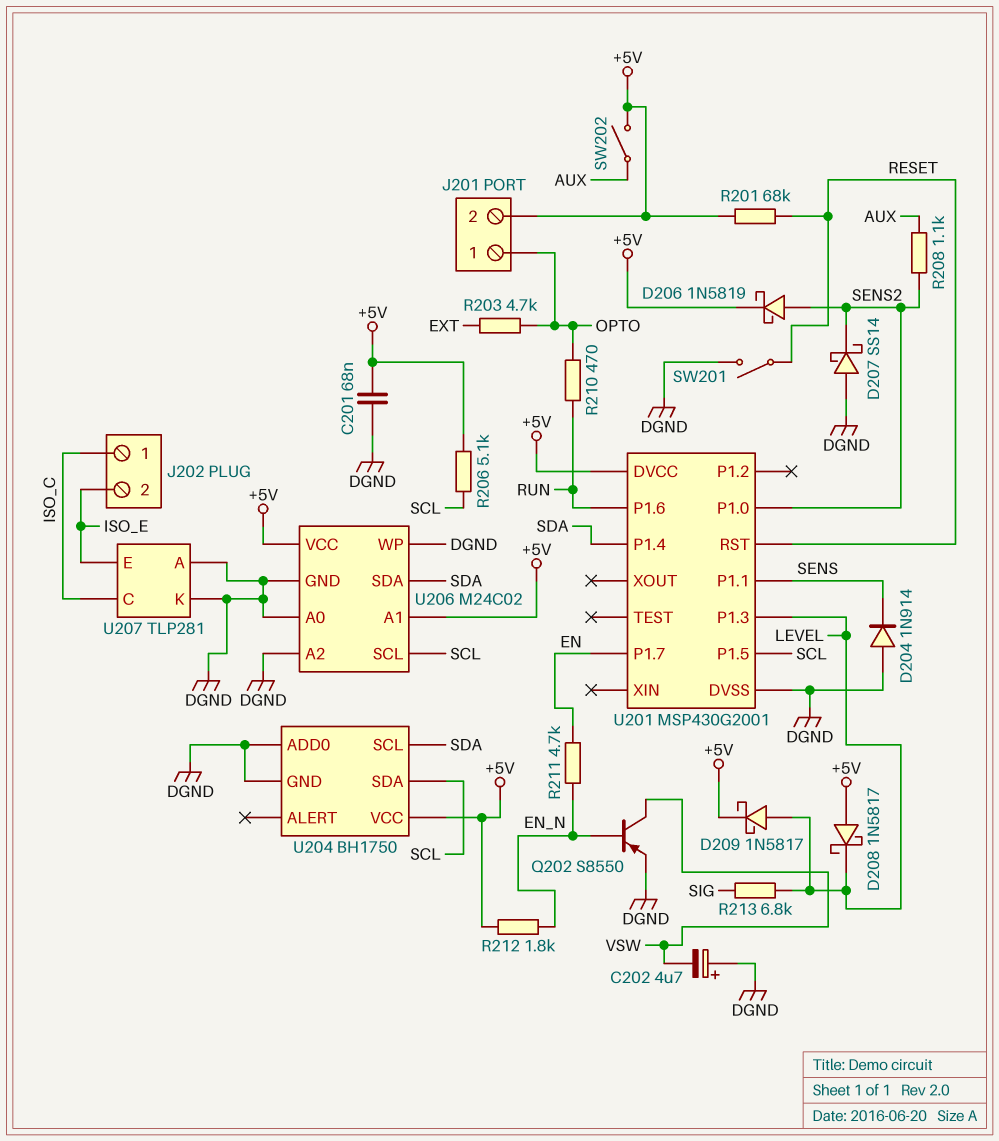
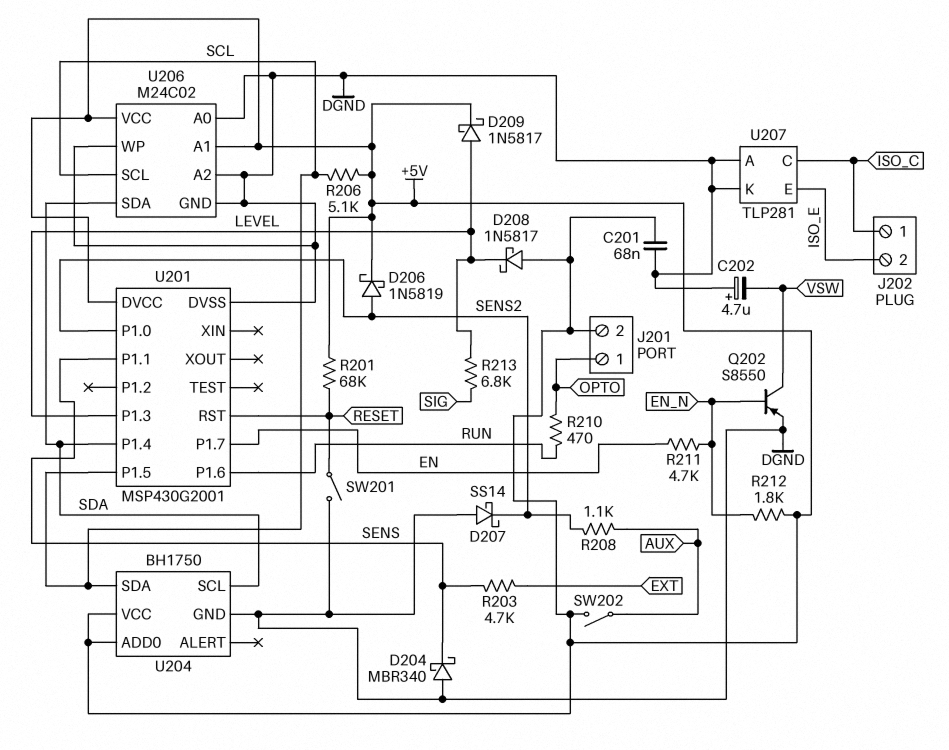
D204: diode 1N914 (A DGND, K SENS) -> schottky MBR340 (A DGND, K SENS)
R203: 4.7k (EXT, OPTO) -> 4.7k (EXT, SENS)
U204 pin ADD0: DGND -> +5V

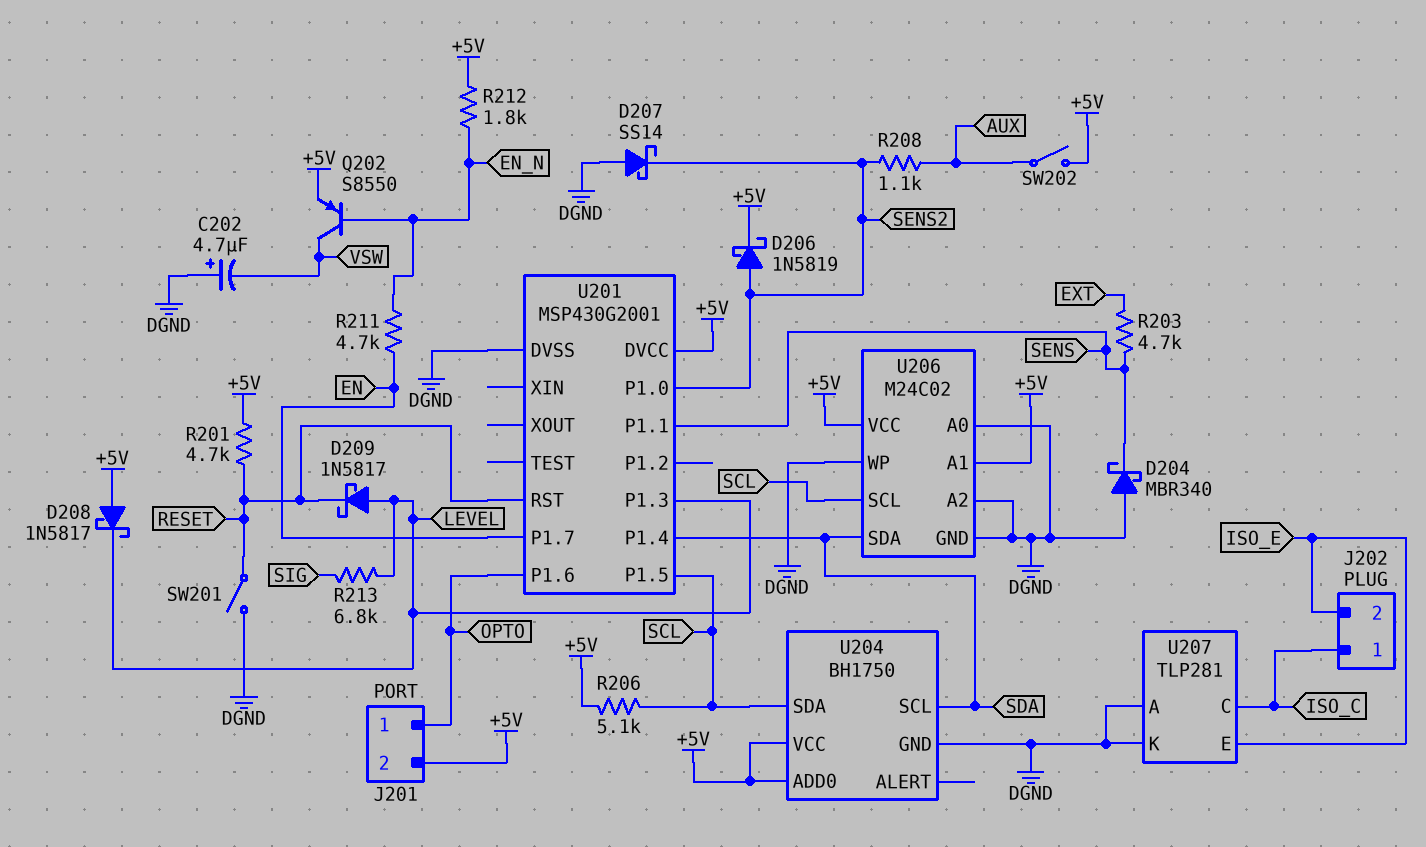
C201: 68nF (+5V, DGND) -> none
D209: schottky 1N5817 (A LEVEL, K +5V) -> schottky 1N5817 (A LEVEL, K RESET)
Q202: PNP S8550 (B EN_N, C VSW, E DGND) -> PNP S8550 (B EN_N, C VSW, E +5V)
R201: 68k (+5V, RESET) -> 4.7k (+5V, RESET)
R210: 470 (OPTO, RUN) -> none
U201 pin P1.6: RUN -> OPTO

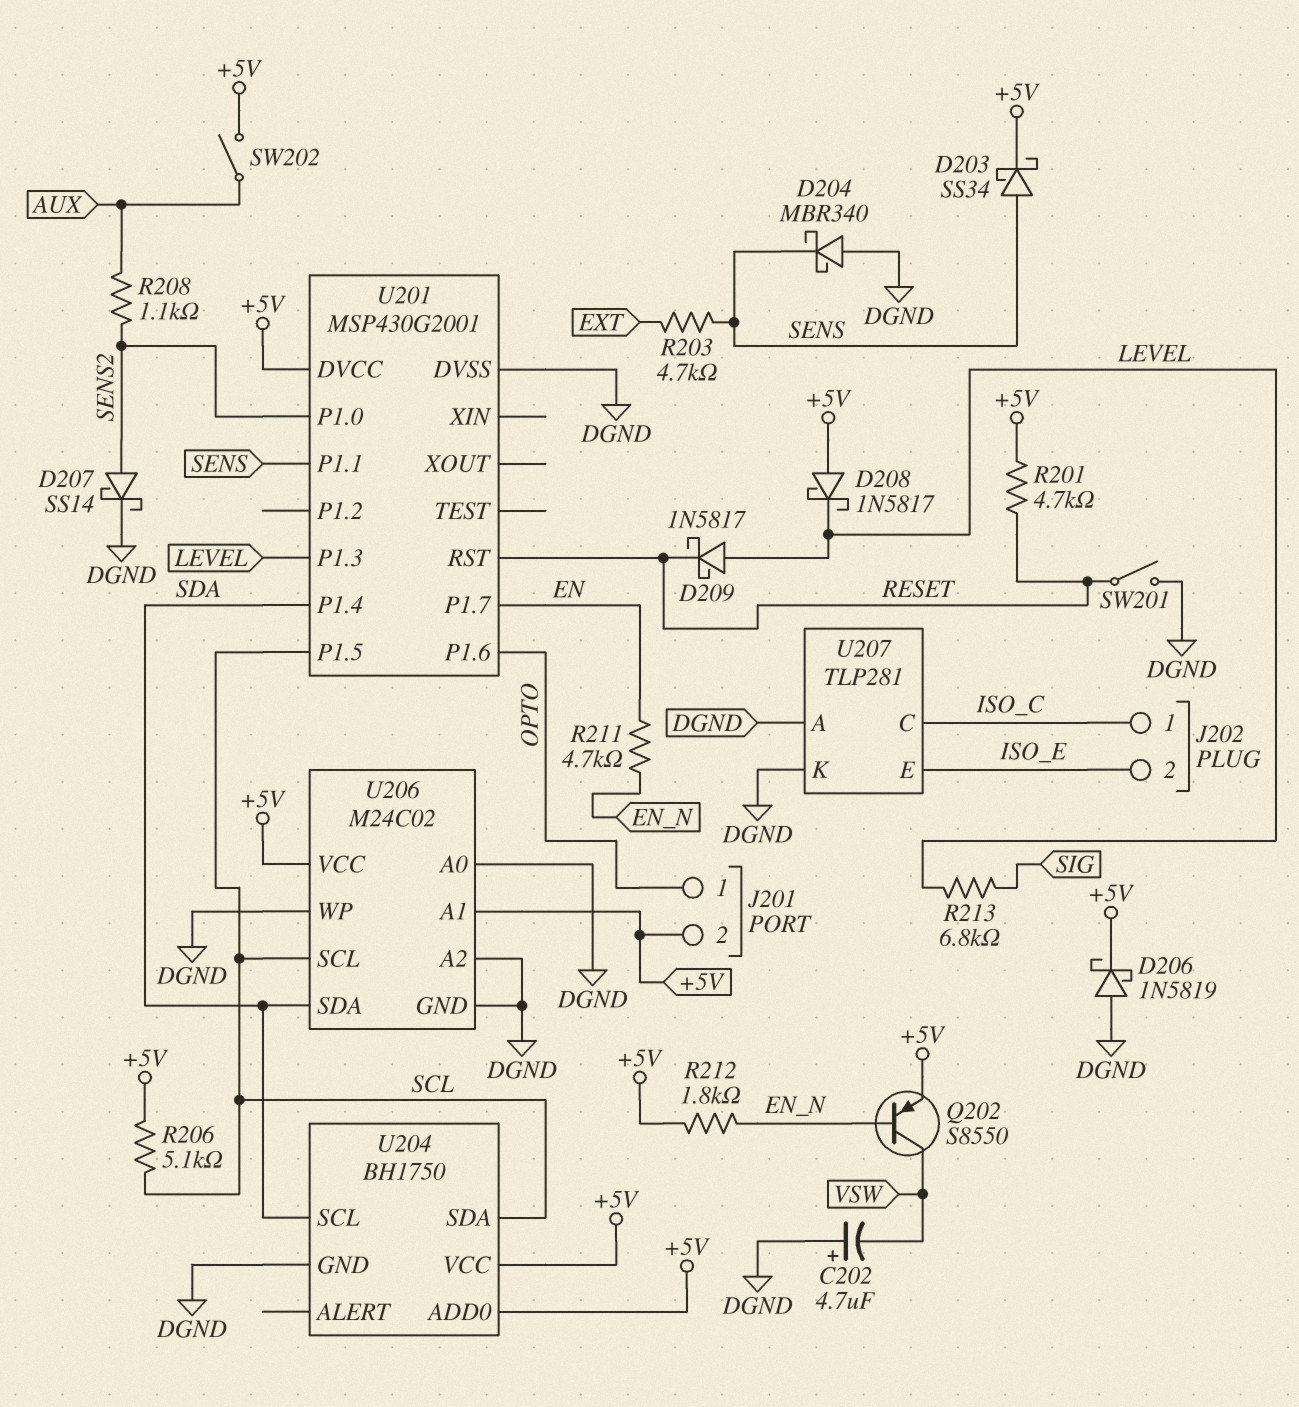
D203: none -> schottky SS34 (A SENS, K +5V)
D206: schottky 1N5819 (A SENS2, K +5V) -> schottky 1N5819 (A DGND, K +5V)
D207: schottky SS14 (A DGND, K SENS2) -> schottky SS14 (A SENS2, K DGND)

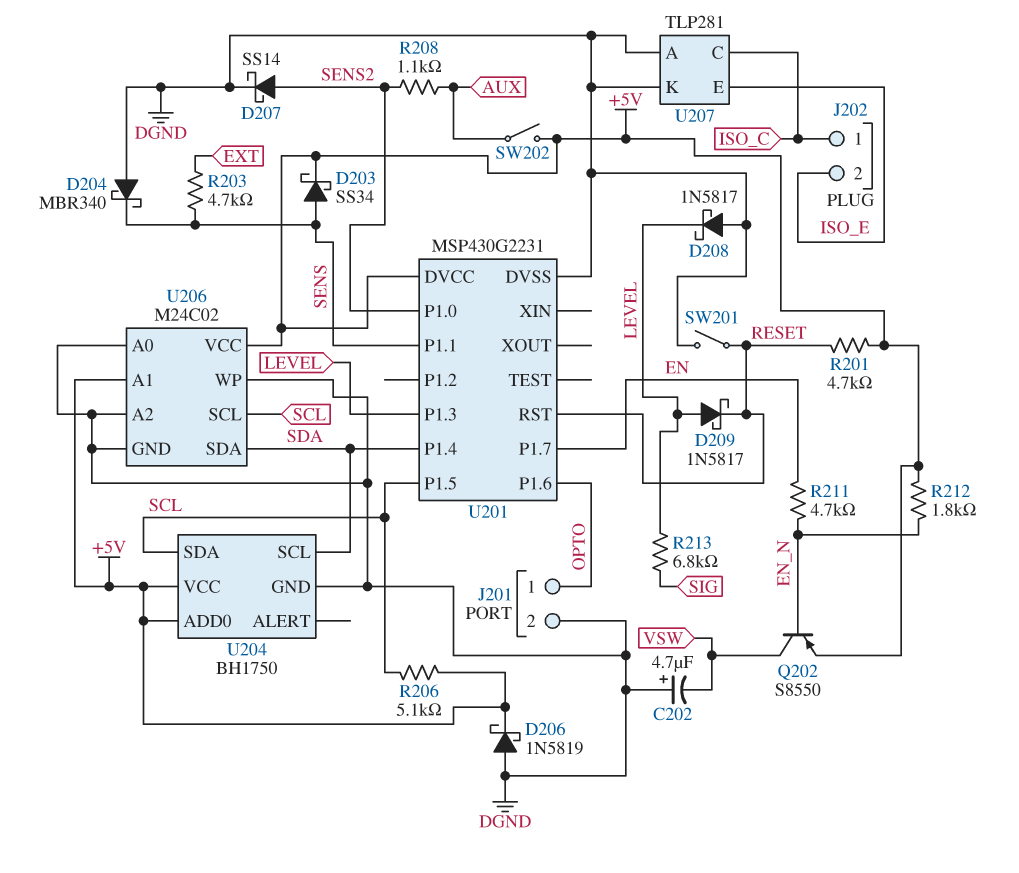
D208: schottky 1N5817 (A +5V, K LEVEL) -> schottky 1N5817 (A DGND, K LEVEL)
J201 pin 2: +5V -> DGND
U201: MSP430G2001 -> MSP430G2231

